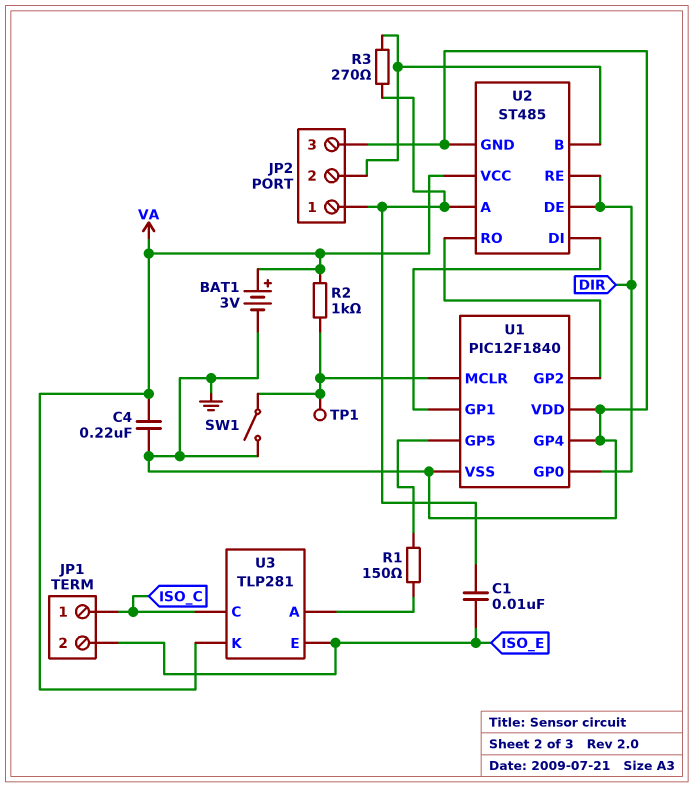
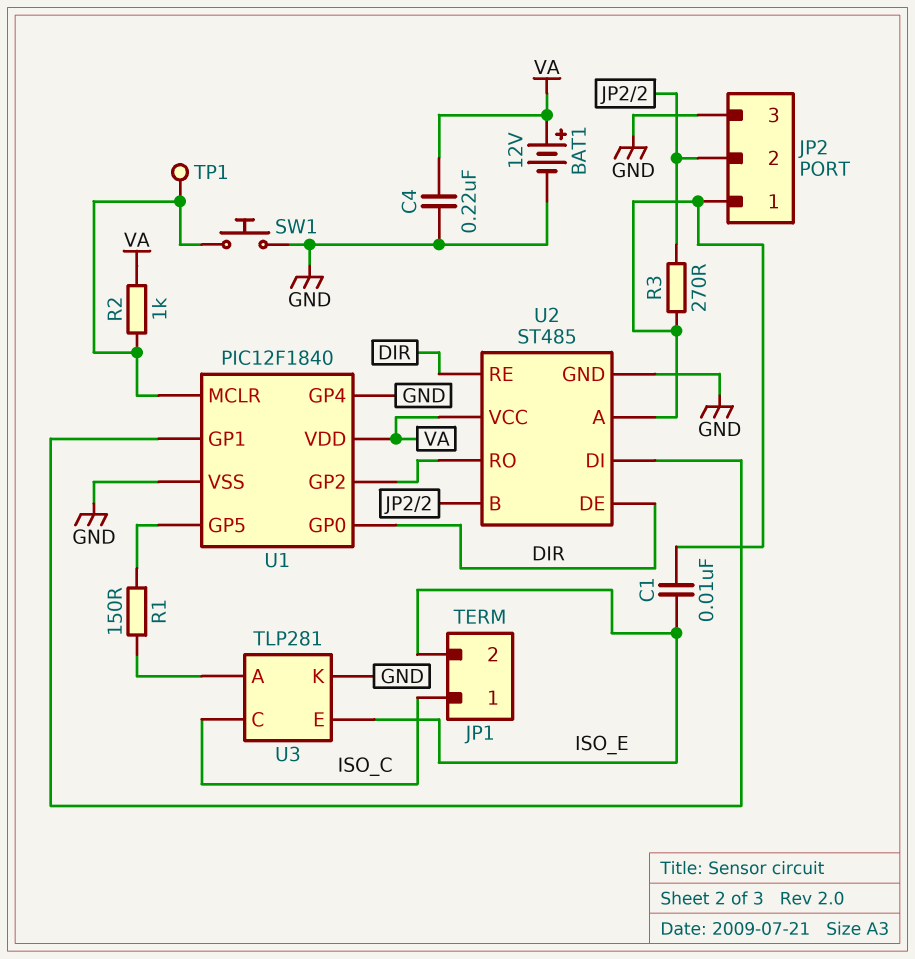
BAT1: 3V (plus VA, minus GND) -> 12V (plus VA, minus GND)
SW1: switch (GND, U1/MCLR) -> button (GND, U1/MCLR)
U1 pin VDD: GND -> VA
U3 pin K: VA -> GND

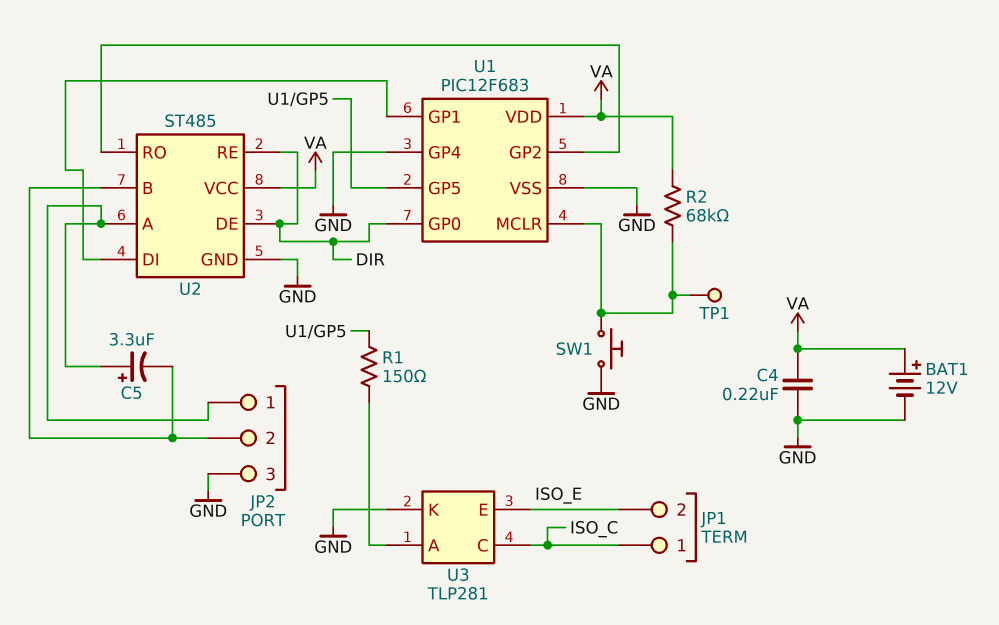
C1: 10nF (ISO_E, JP2/1) -> none
C5: none -> 3.3uF (plus JP2/1, minus JP2/2)
R2: 1k (U1/MCLR, VA) -> 68k (U1/MCLR, VA)
R3: 270 (JP2/1, JP2/2) -> none
U1: PIC12F1840 -> PIC12F683

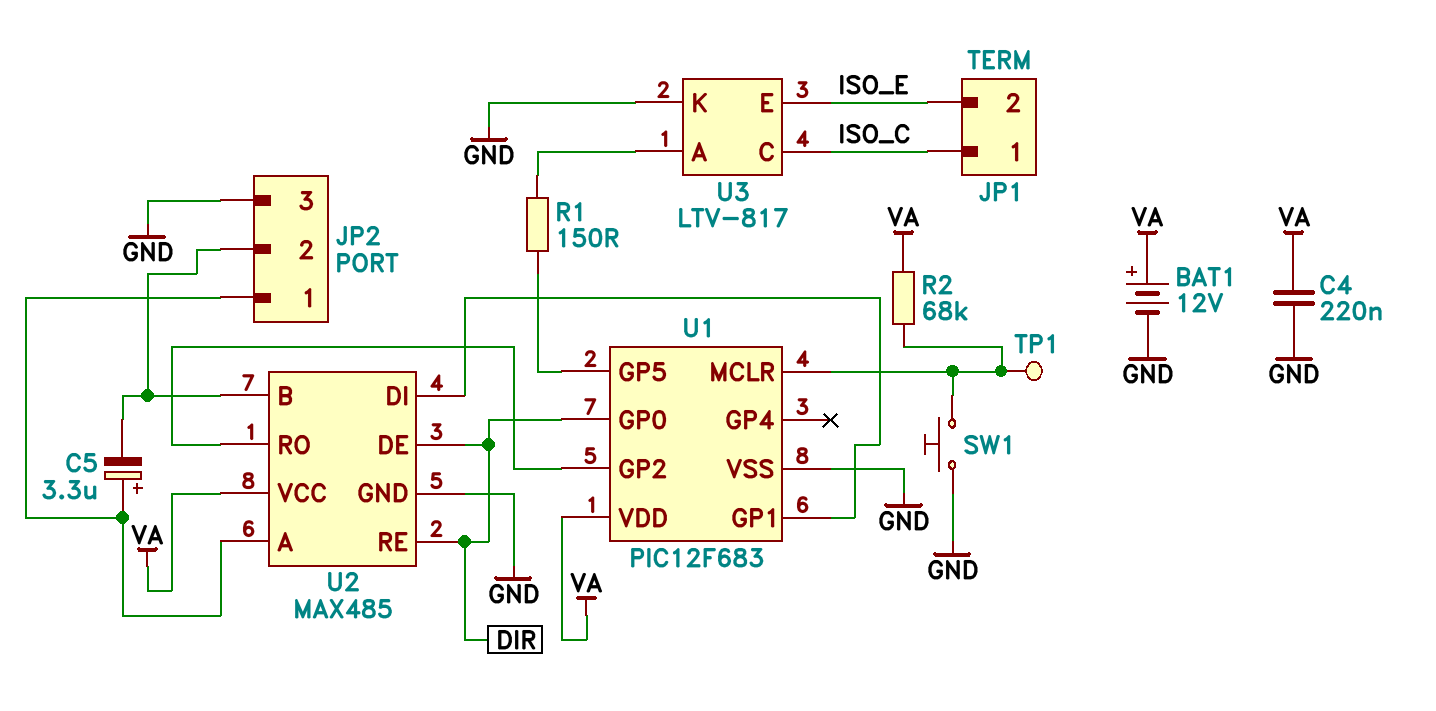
U1 pin GP4: GND -> none
U2: ST485 -> MAX485
U3: TLP281 -> LTV-817

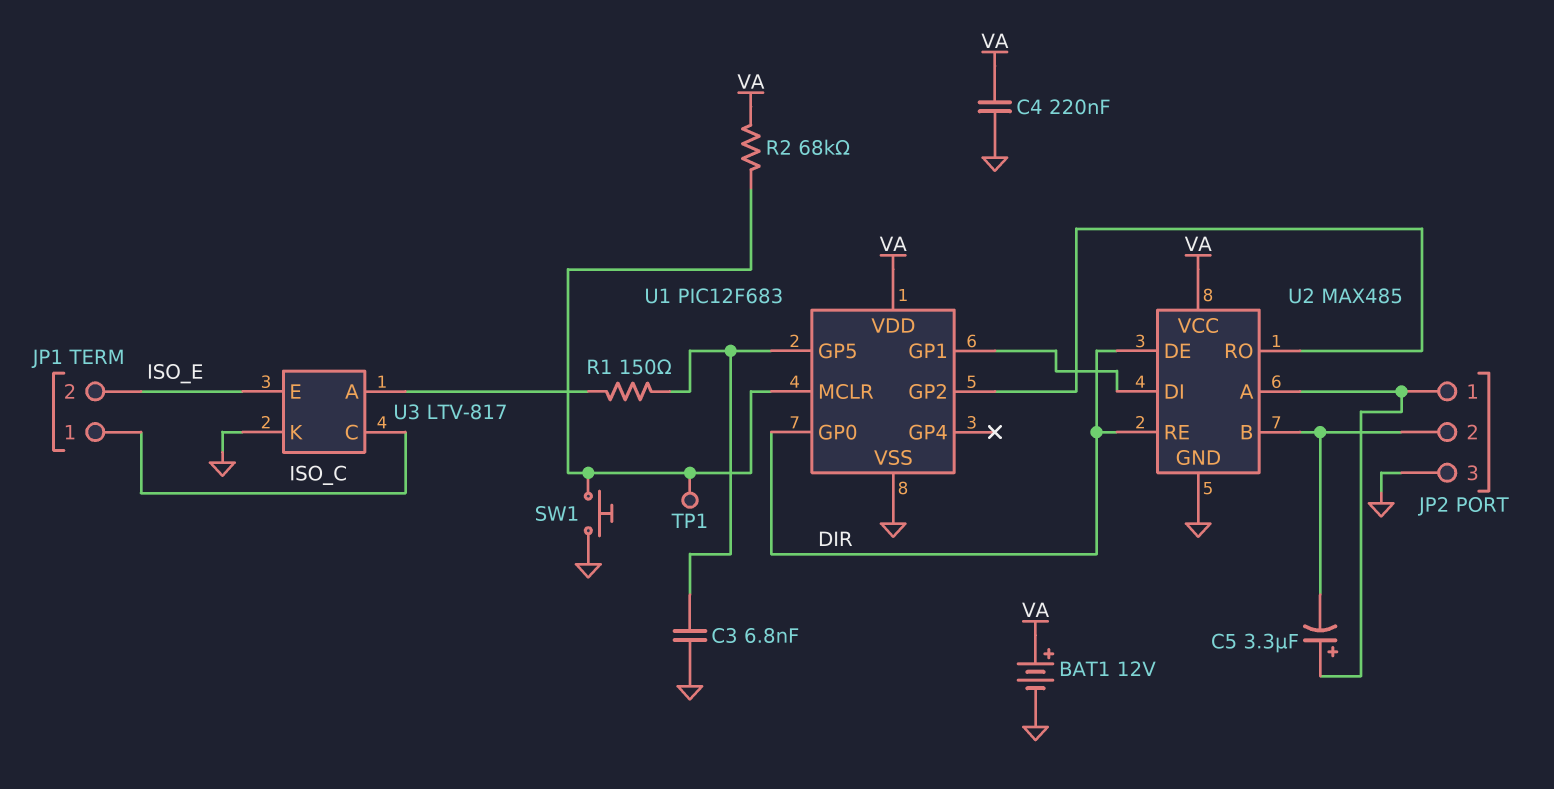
C3: none -> 6.8nF (GND, U1/GP5)

